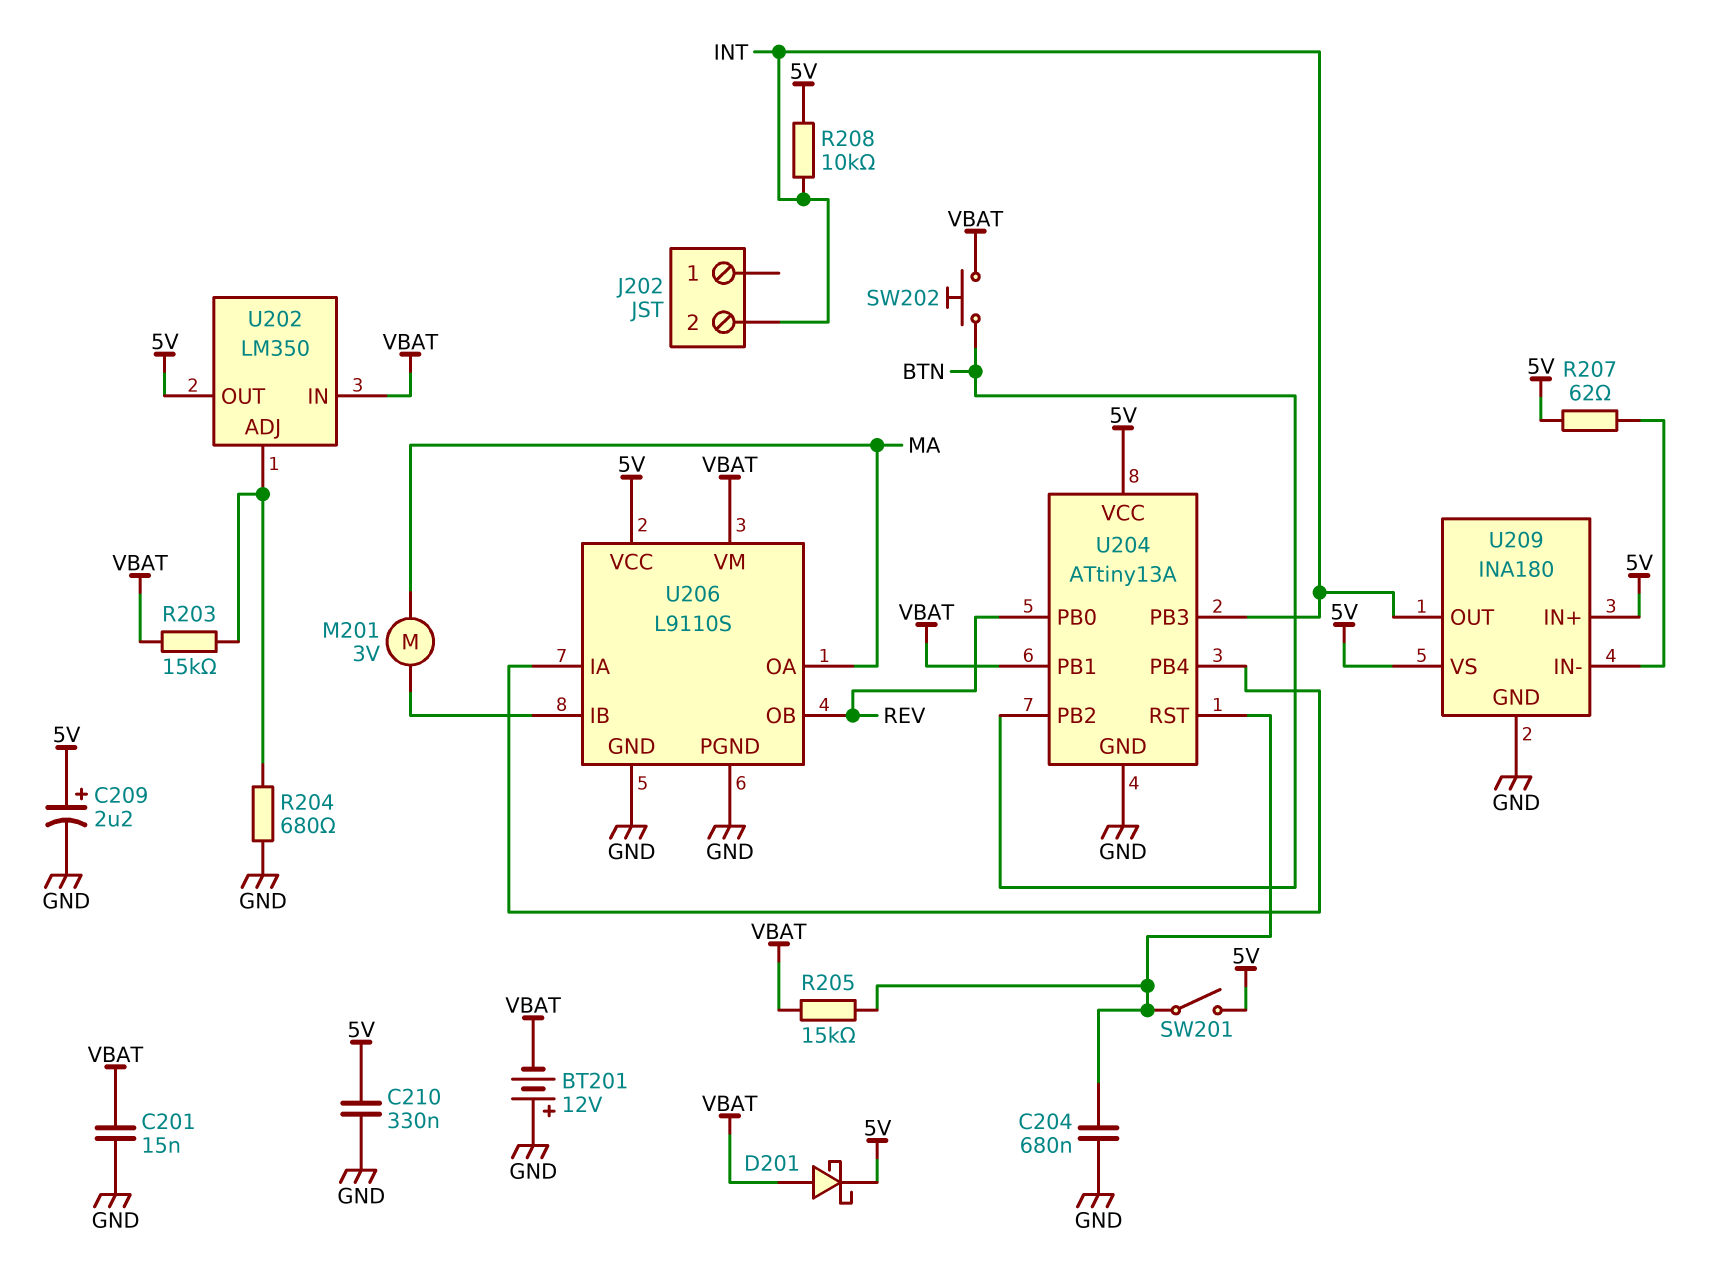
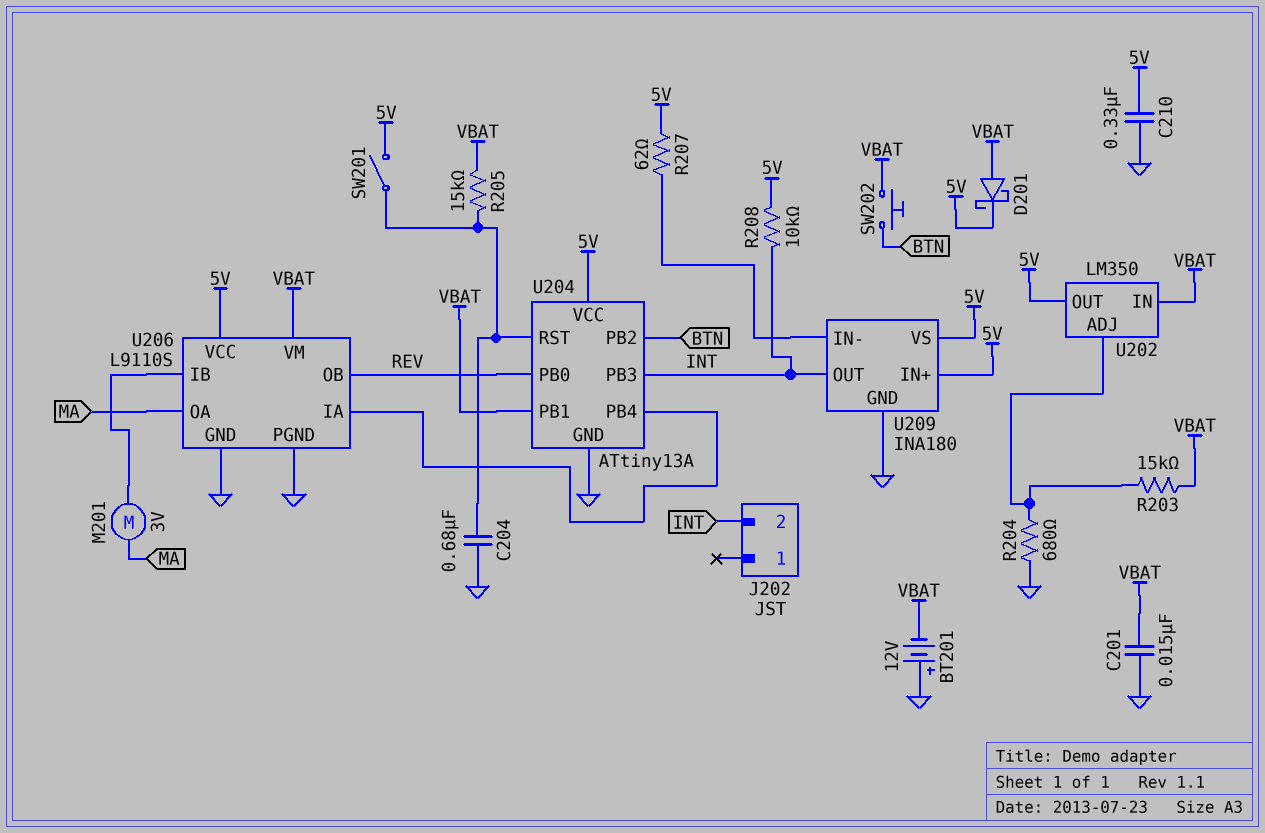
C209: 2.2uF (plus 5V, minus GND) -> none

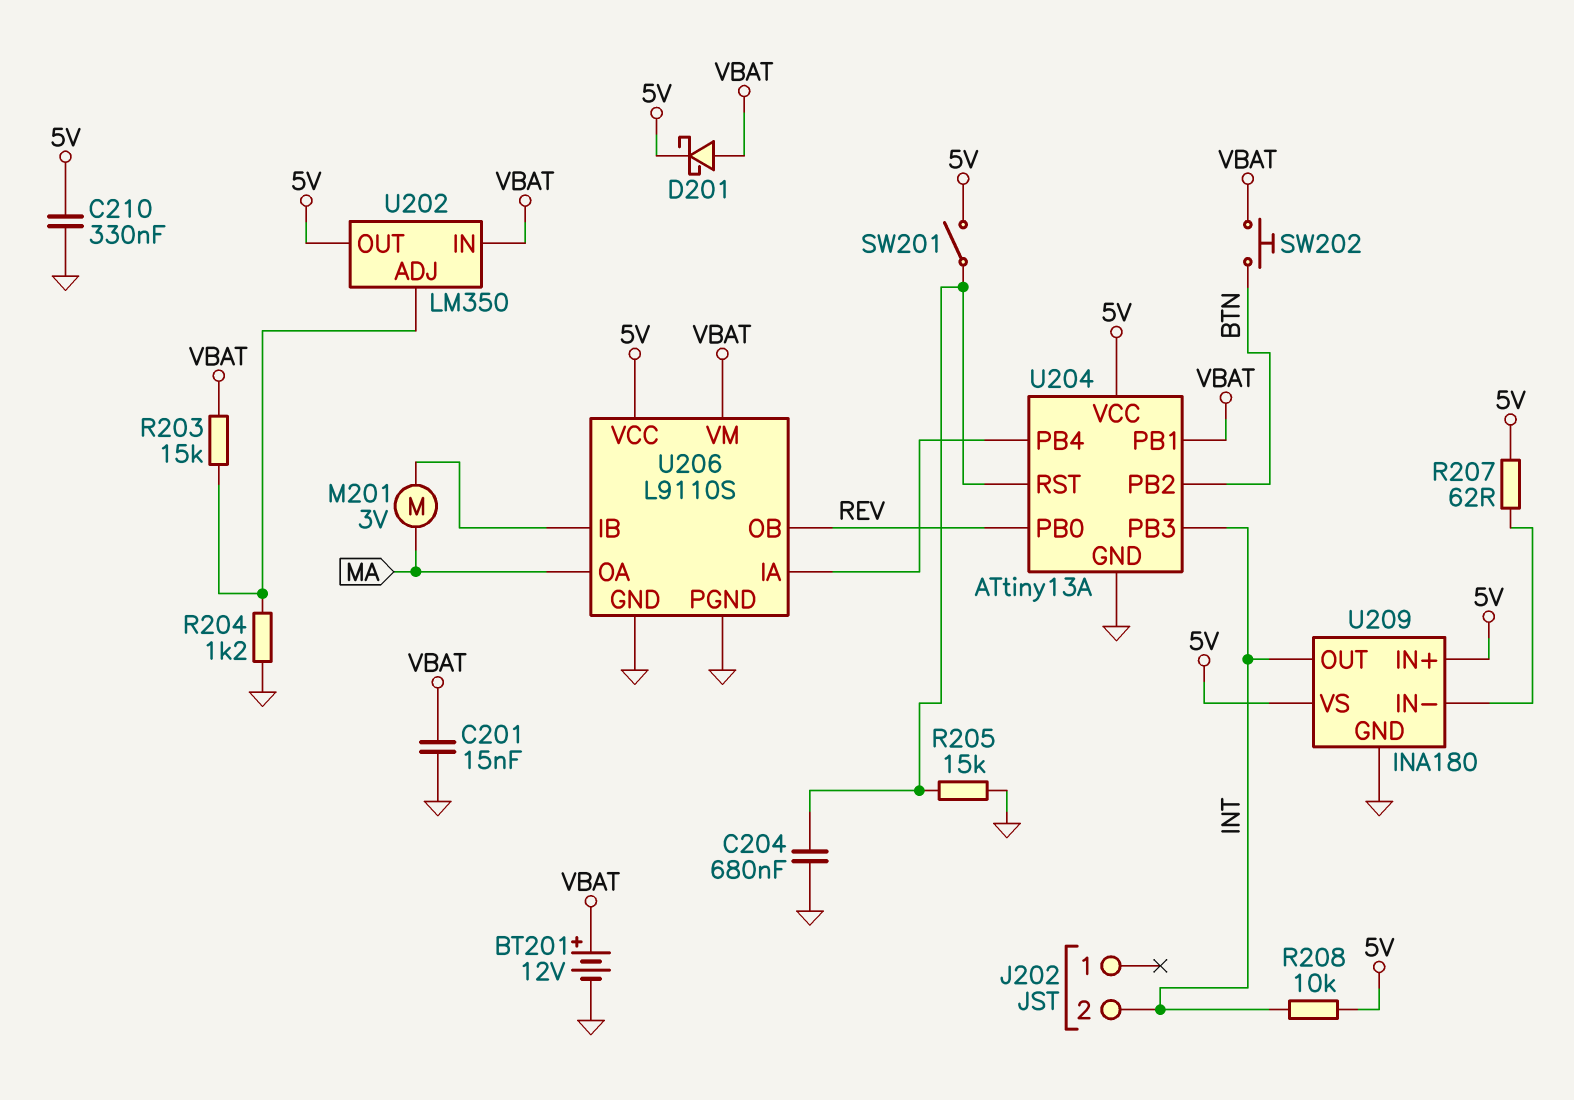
BT201: 12V (plus GND, minus VBAT) -> 12V (plus VBAT, minus GND)
R204: 680 (GND, U202/ADJ) -> 1.2k (GND, U202/ADJ)
R205: 15k (U204/RST, VBAT) -> 15k (GND, U204/RST)

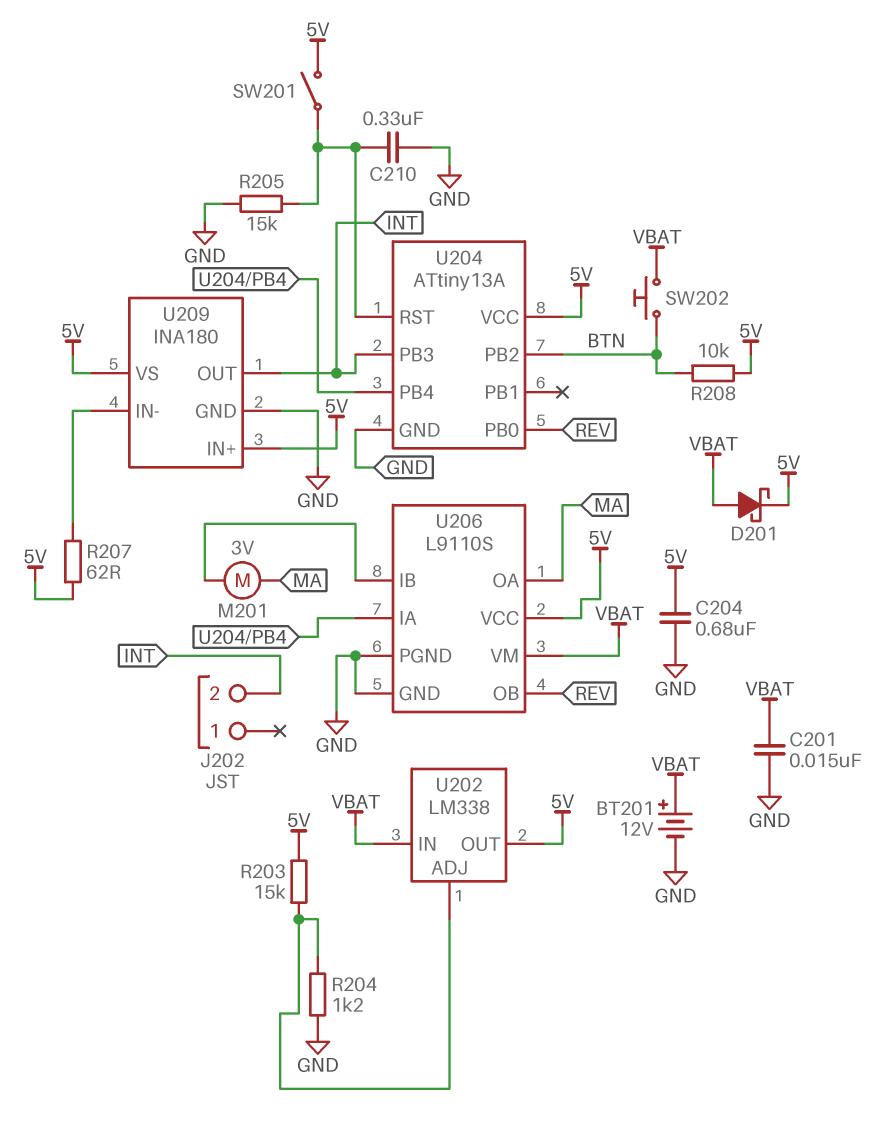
C204: 680nF (GND, U204/RST) -> 680nF (5V, GND)
C210: 330nF (5V, GND) -> 330nF (GND, U204/RST)
R203: 15k (U202/ADJ, VBAT) -> 15k (5V, U202/ADJ)
R208: 10k (5V, INT) -> 10k (5V, BTN)
U202: LM350 -> LM338
U204 pin PB1: VBAT -> none

